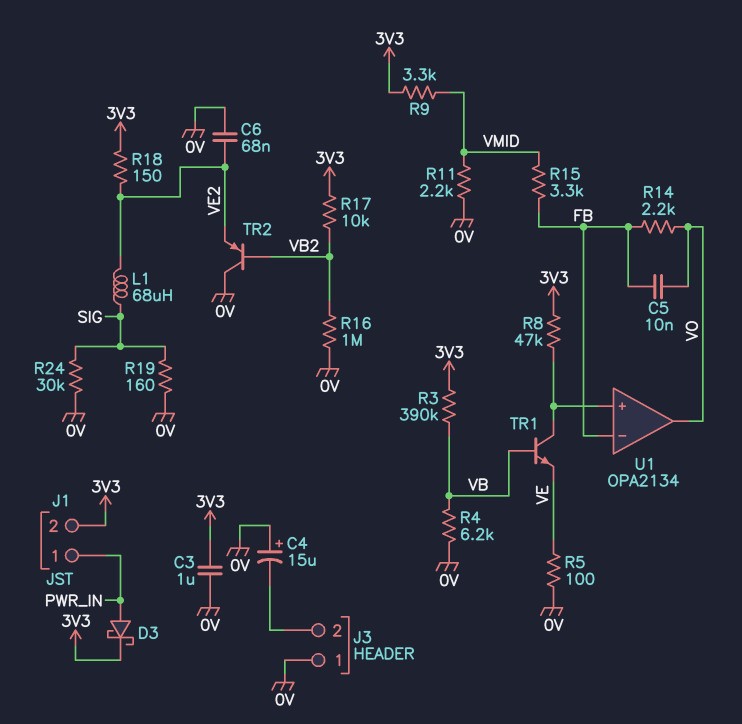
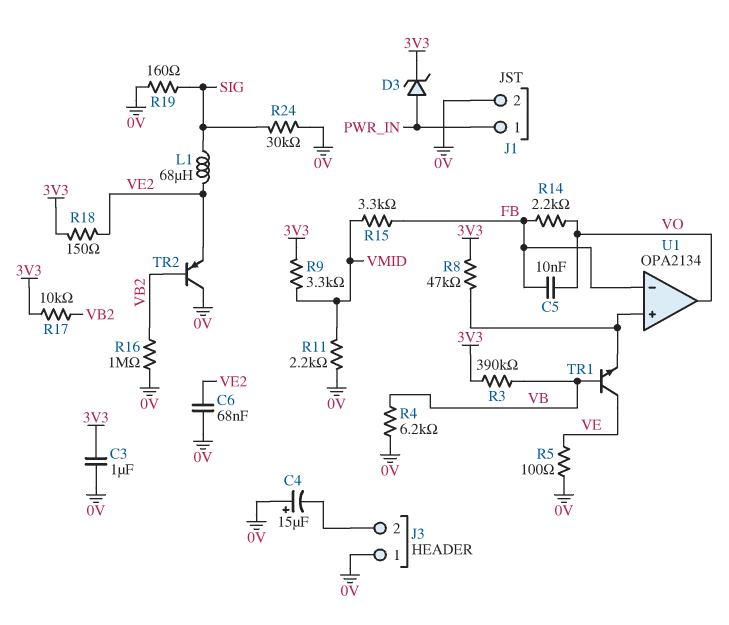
D3: schottky (A PWR_IN, K 3V3) -> zener (A PWR_IN, K 3V3)
J1 pin 2: 3V3 -> 0V
TR1: NPN (B VB, C U1/in+, E VE) -> NPN (B VB, C VE, E U1/in+)

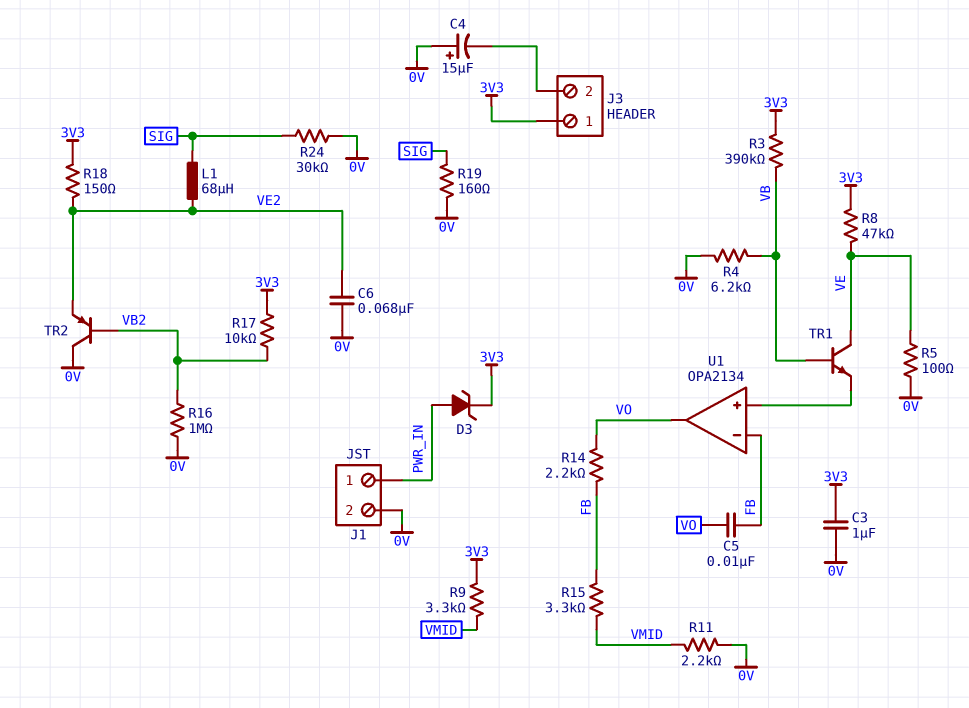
J3 pin 1: 0V -> 3V3
R8: 47k (3V3, U1/in+) -> 47k (3V3, VE)

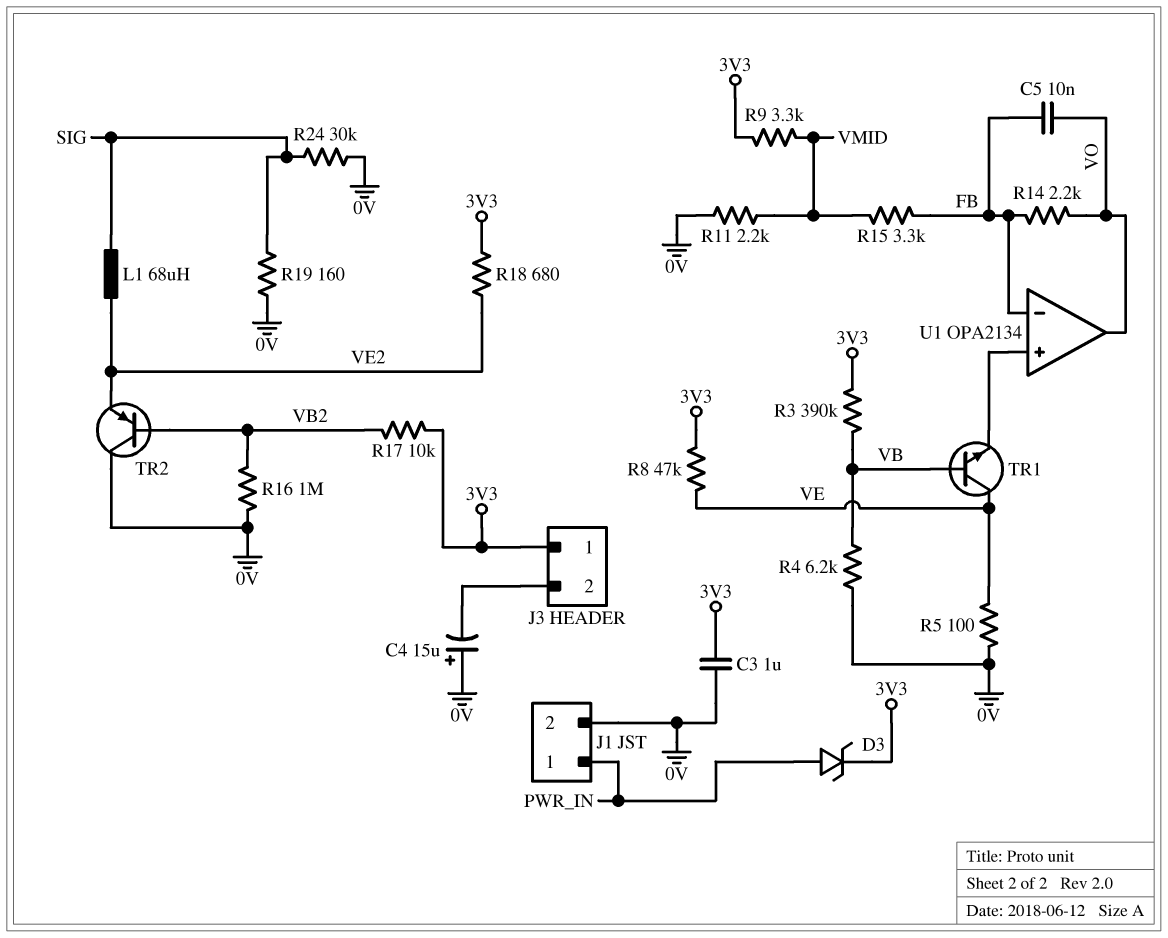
C6: 68nF (0V, VE2) -> none
R18: 150 (3V3, VE2) -> 680 (3V3, VE2)

